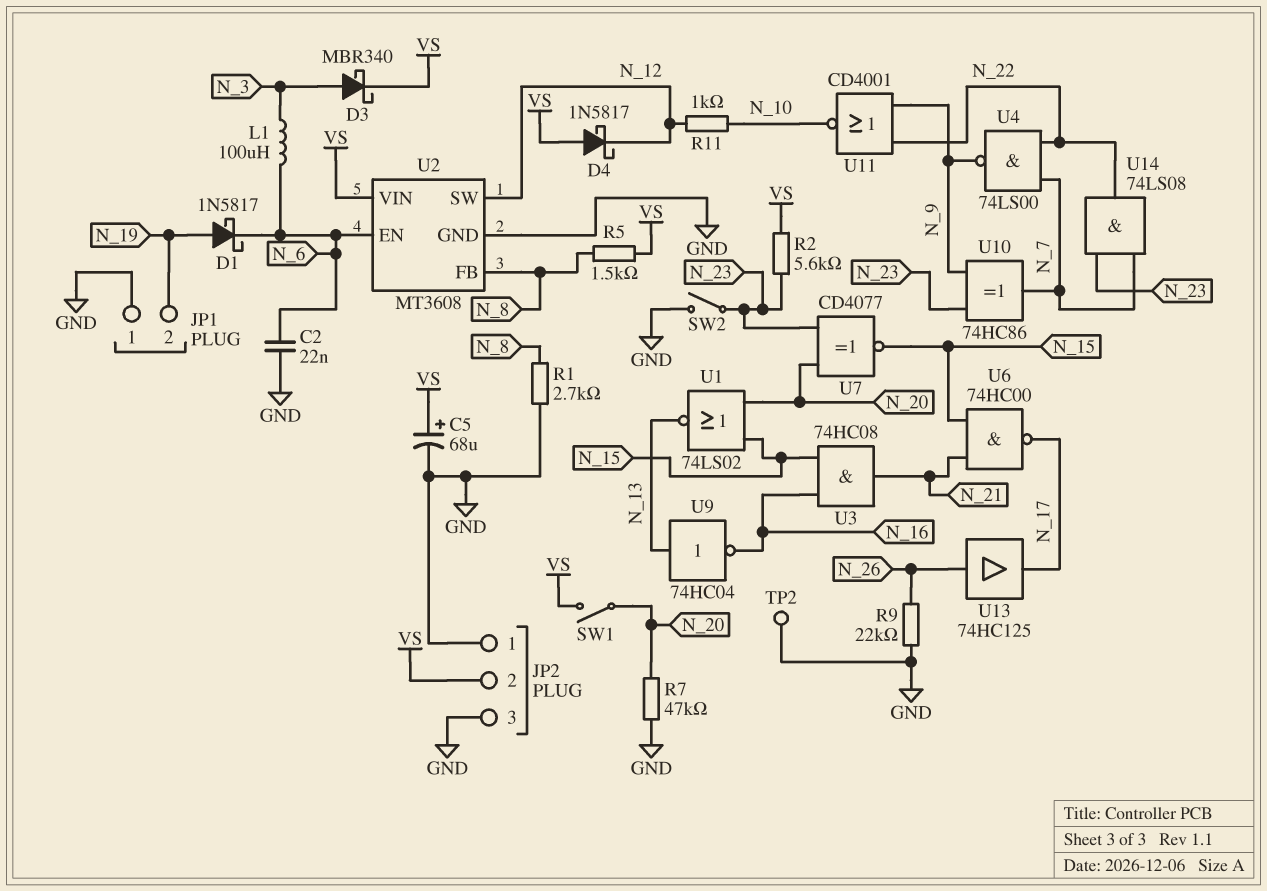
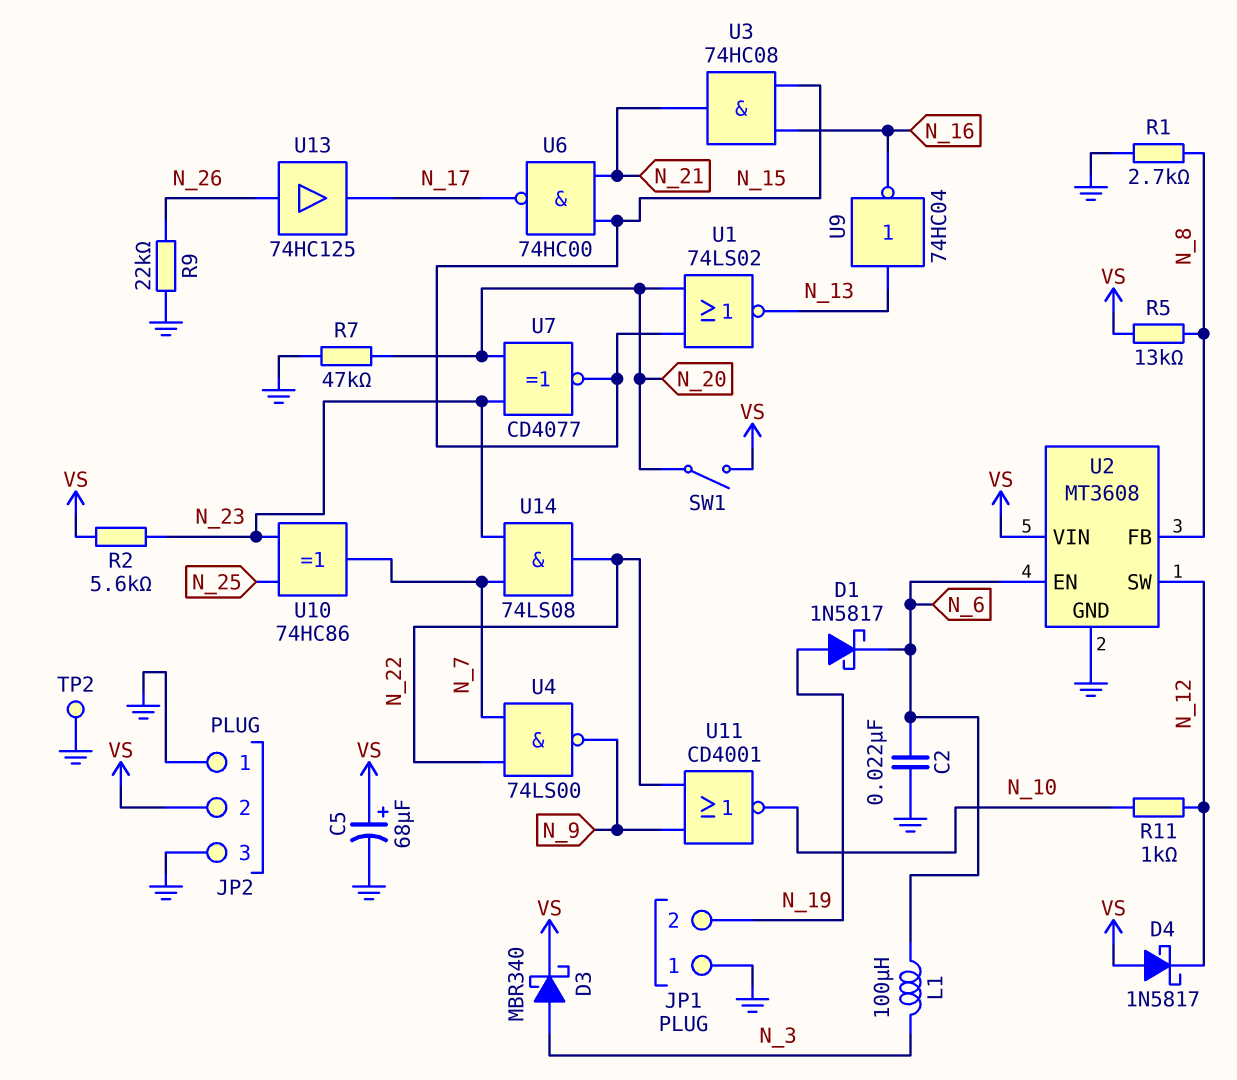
R5: 1.5k (N_8, VS) -> 13k (N_8, VS)
SW2: switch (GND, N_23) -> none
U10: XOR 74HC86 (in N_9, in N_23, out N_7) -> XOR 74HC86 (in N_23, in N_25, out N_7)

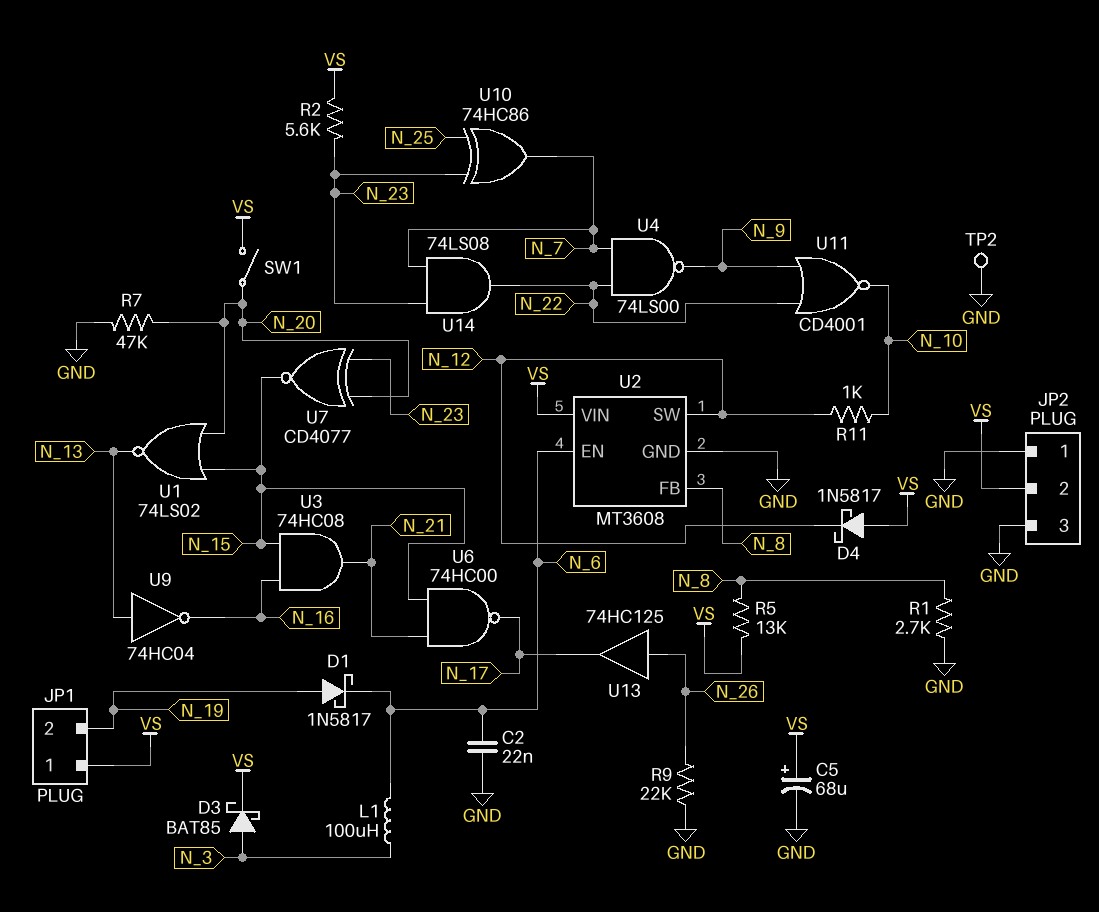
D3: schottky MBR340 (A N_3, K VS) -> schottky BAT85 (A N_3, K VS)
JP1 pin 1: GND -> VS

